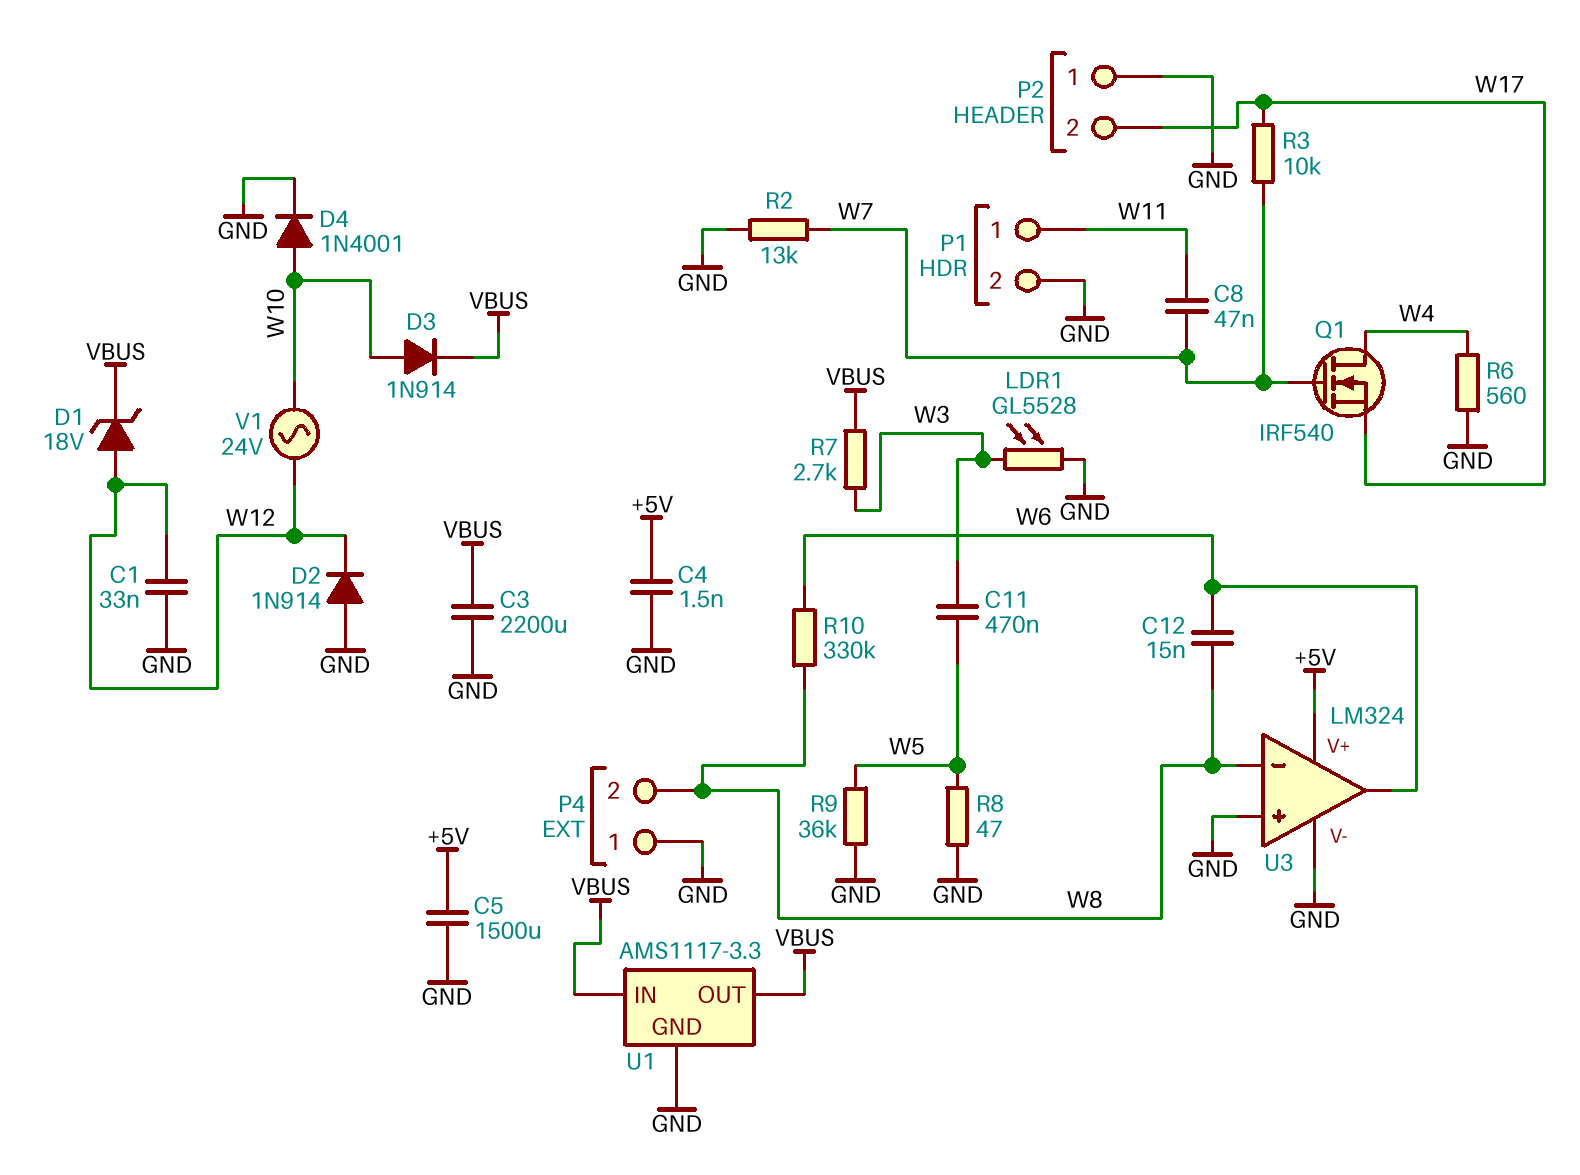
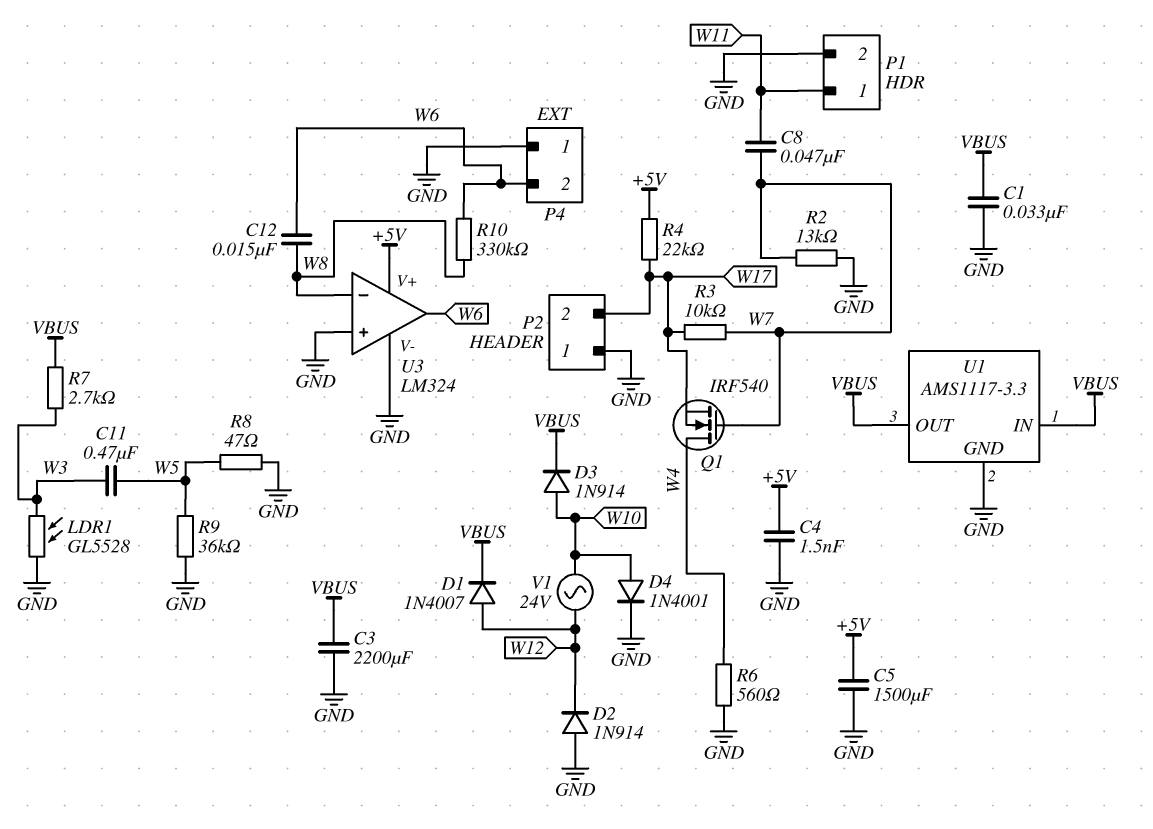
C1: 33nF (GND, W12) -> 33nF (GND, VBUS)
D1: zener 18V (A W12, K VBUS) -> diode 1N4007 (A W12, K VBUS)
P4 pin 2: W8 -> W6
R4: none -> 22k (+5V, W17)

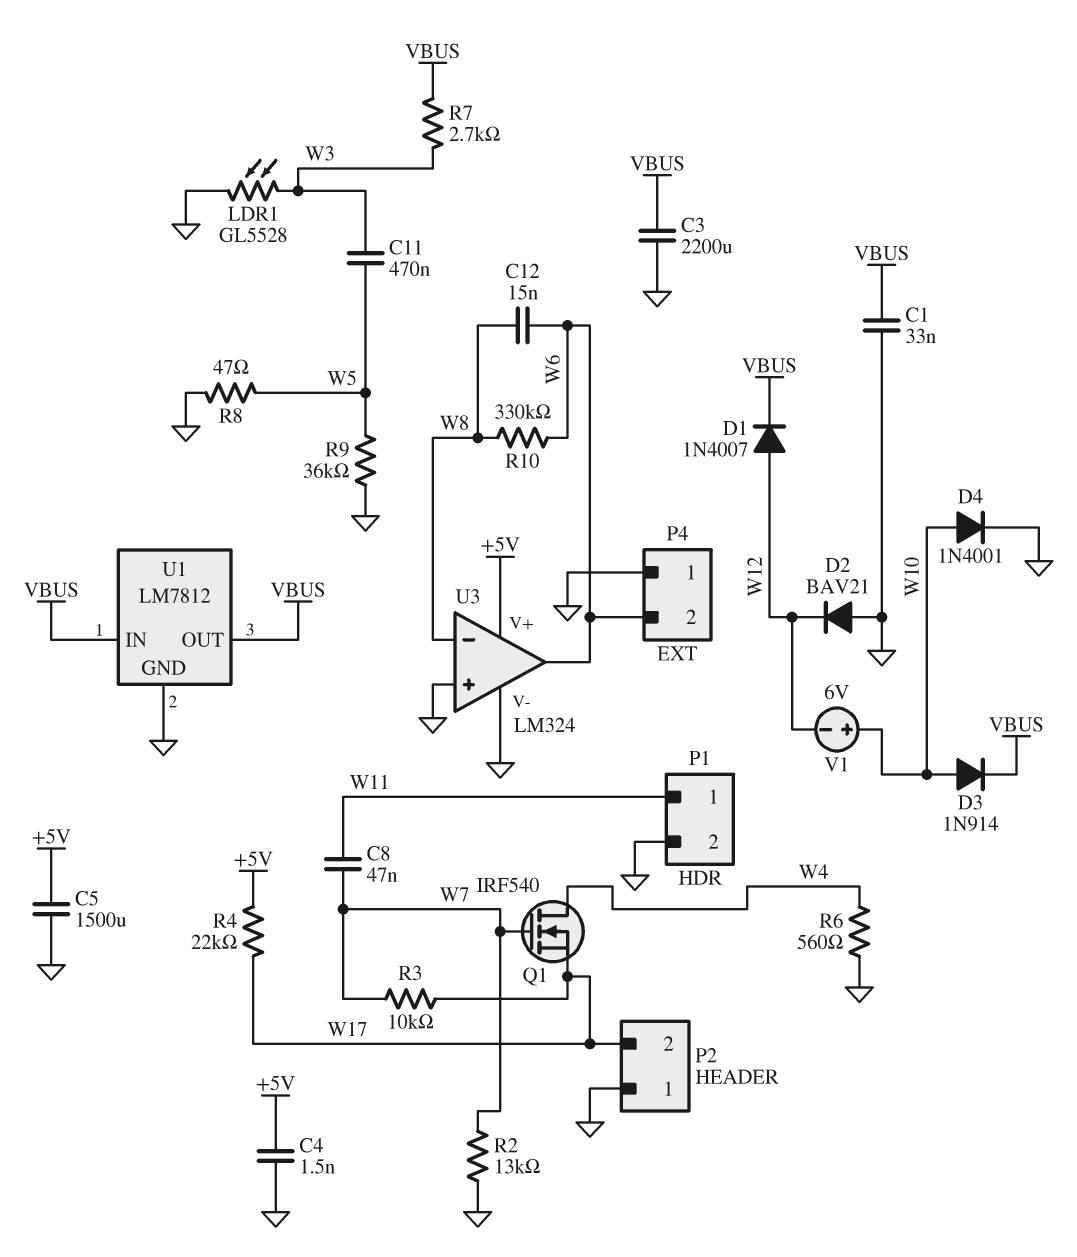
D2: diode 1N914 (A GND, K W12) -> diode BAV21 (A GND, K W12)
U1: AMS1117-3.3 -> LM7812
V1: AC 24V (W10, W12) -> 6V (plus W10, minus W12)

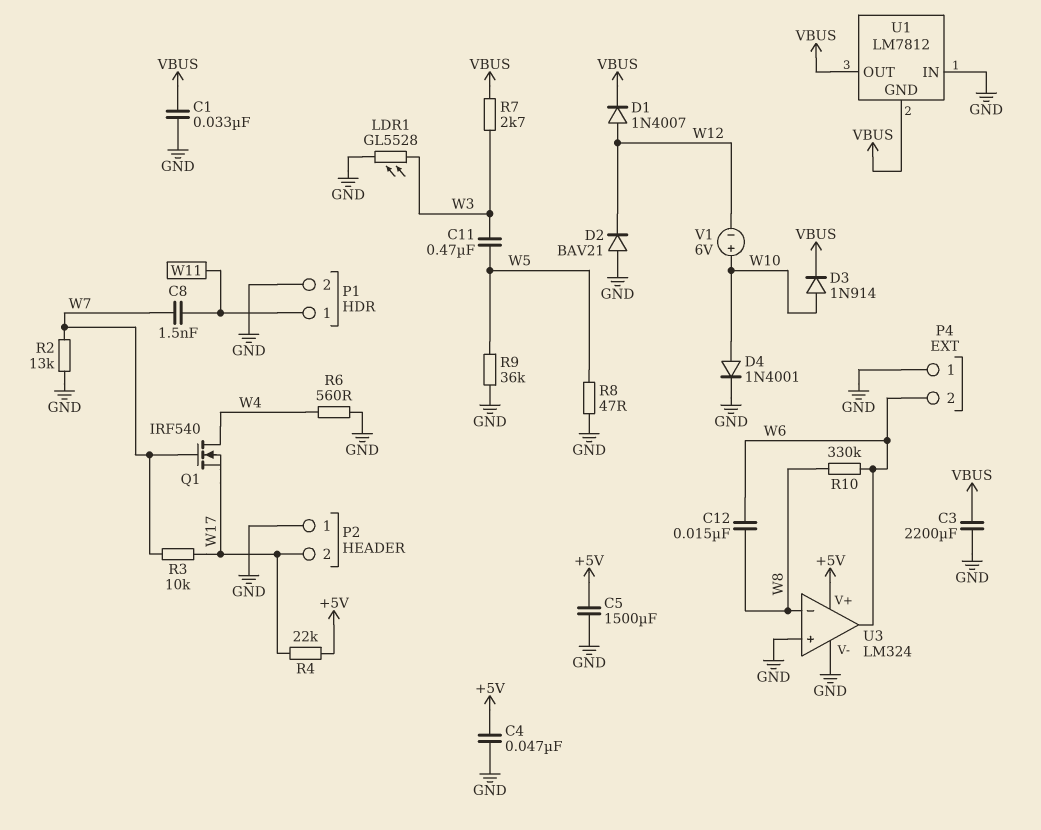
C4: 1.5nF (+5V, GND) -> 47nF (+5V, GND)
C8: 47nF (W7, W11) -> 1.5nF (W7, W11)
U1 pin GND: GND -> VBUS
U1 pin IN: VBUS -> GND

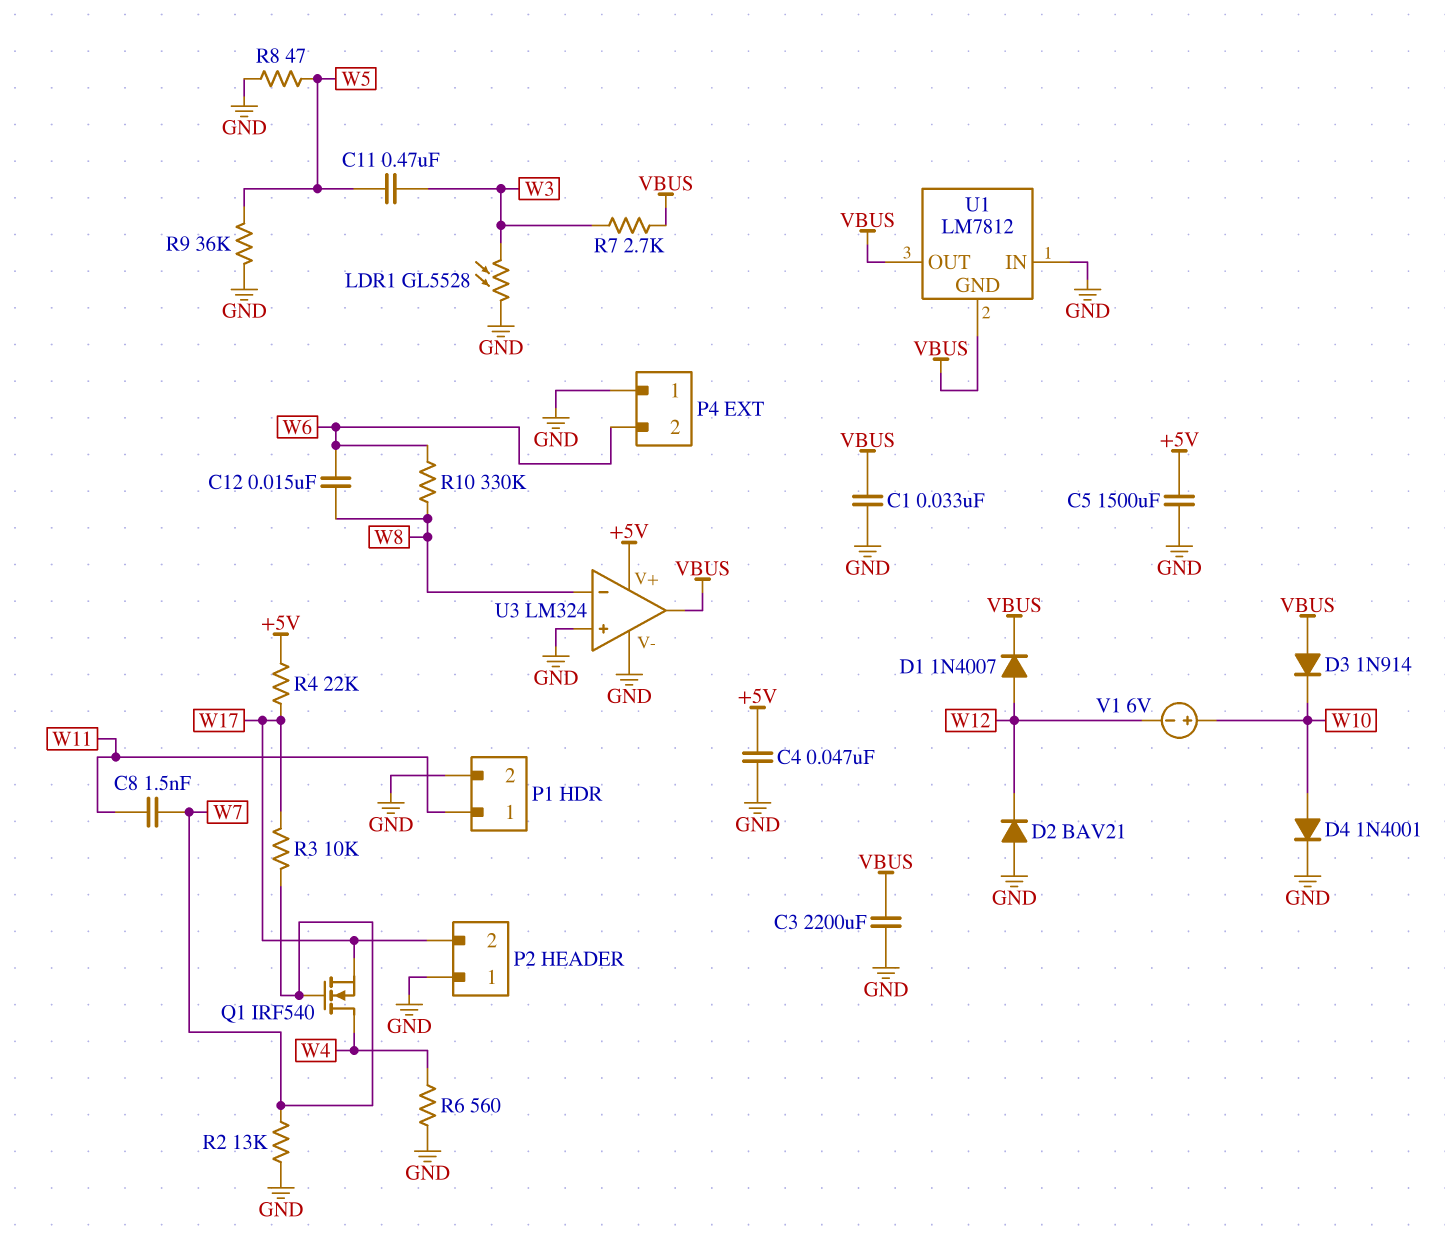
D3: diode 1N914 (A W10, K VBUS) -> diode 1N914 (A VBUS, K W10)
U3 pin out: W6 -> VBUS

